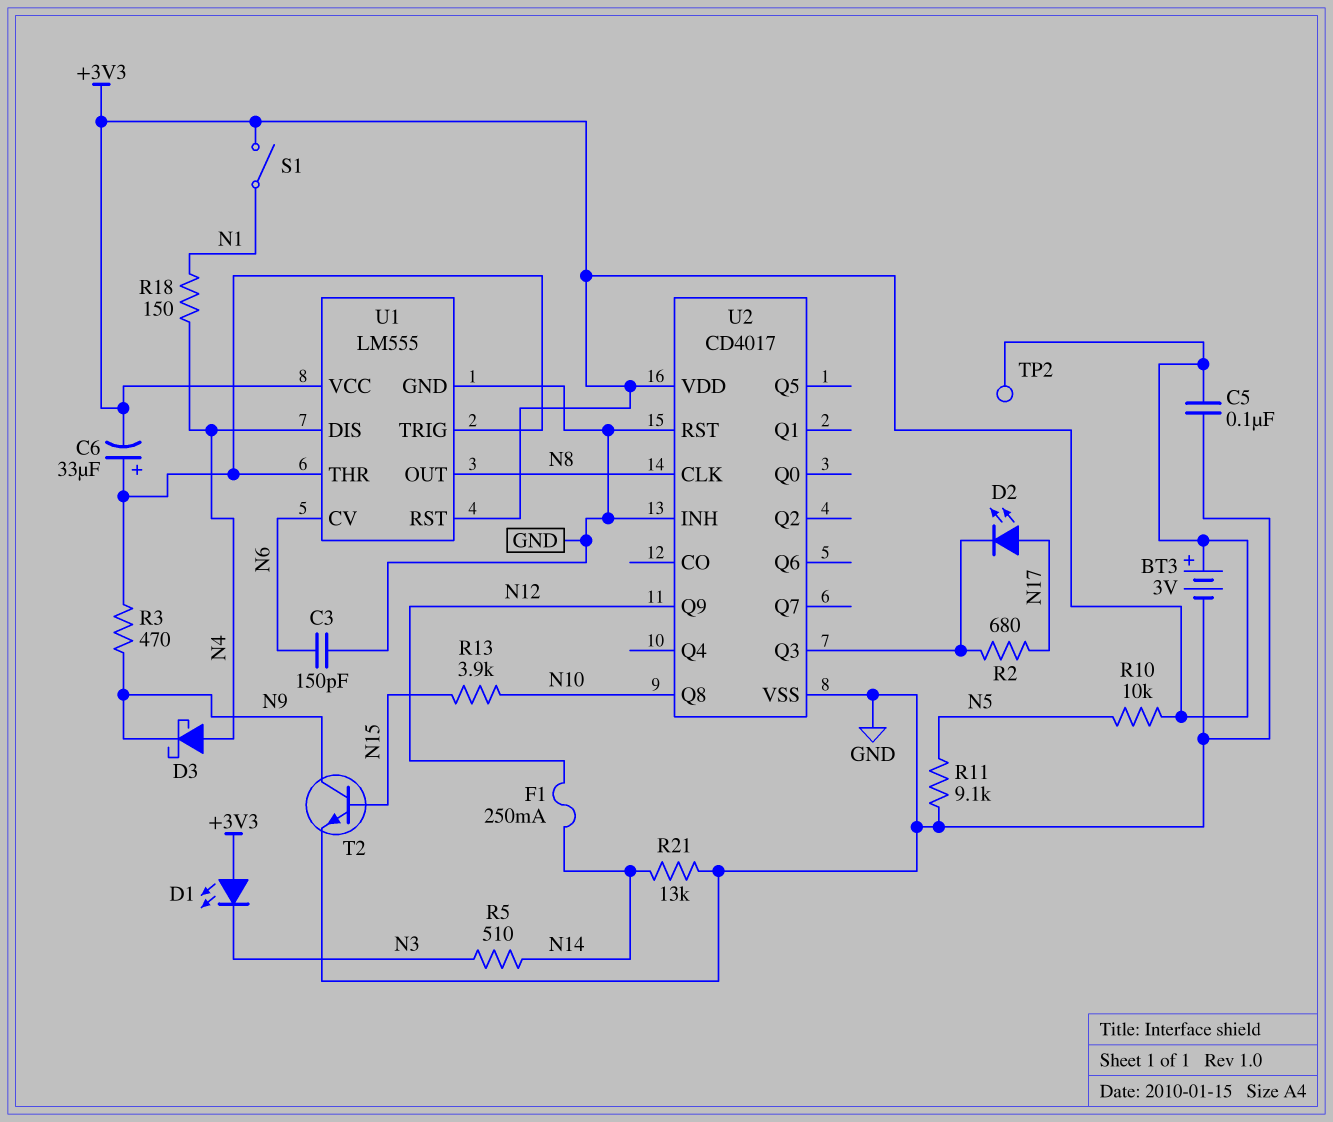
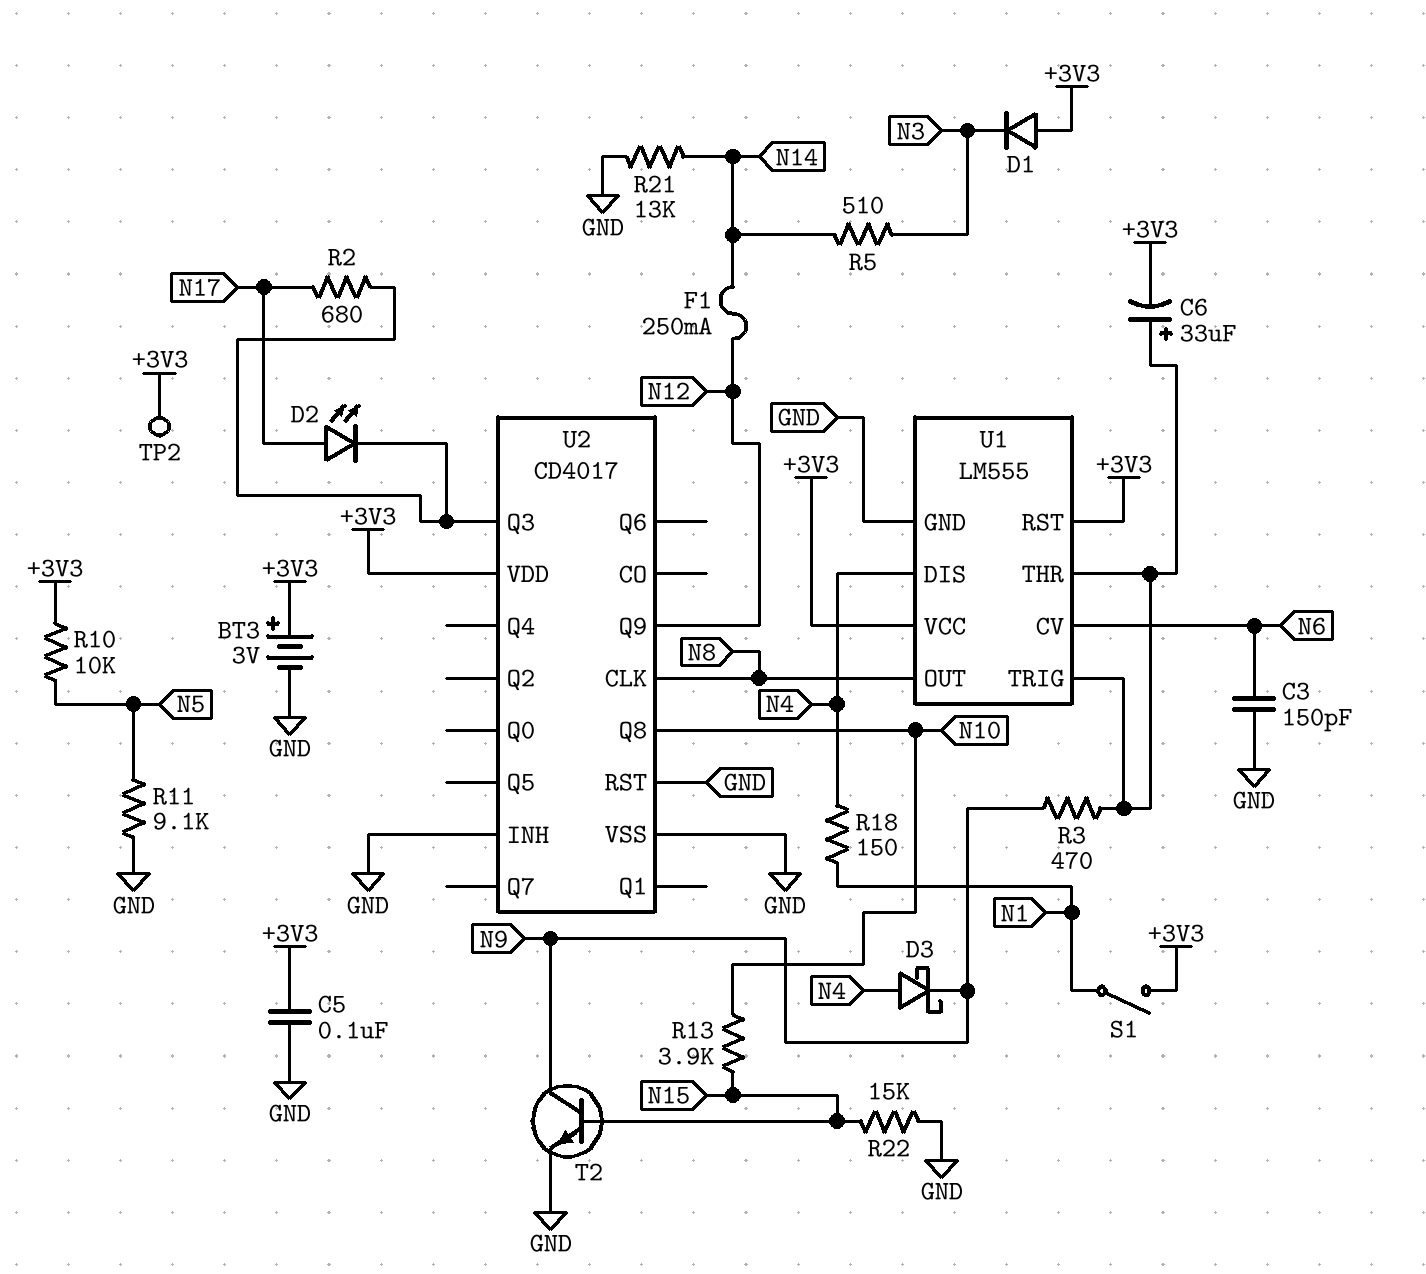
D1: LED (A +3V3, K N3) -> diode (A +3V3, K N3)
R22: none -> 15k (GND, N15)

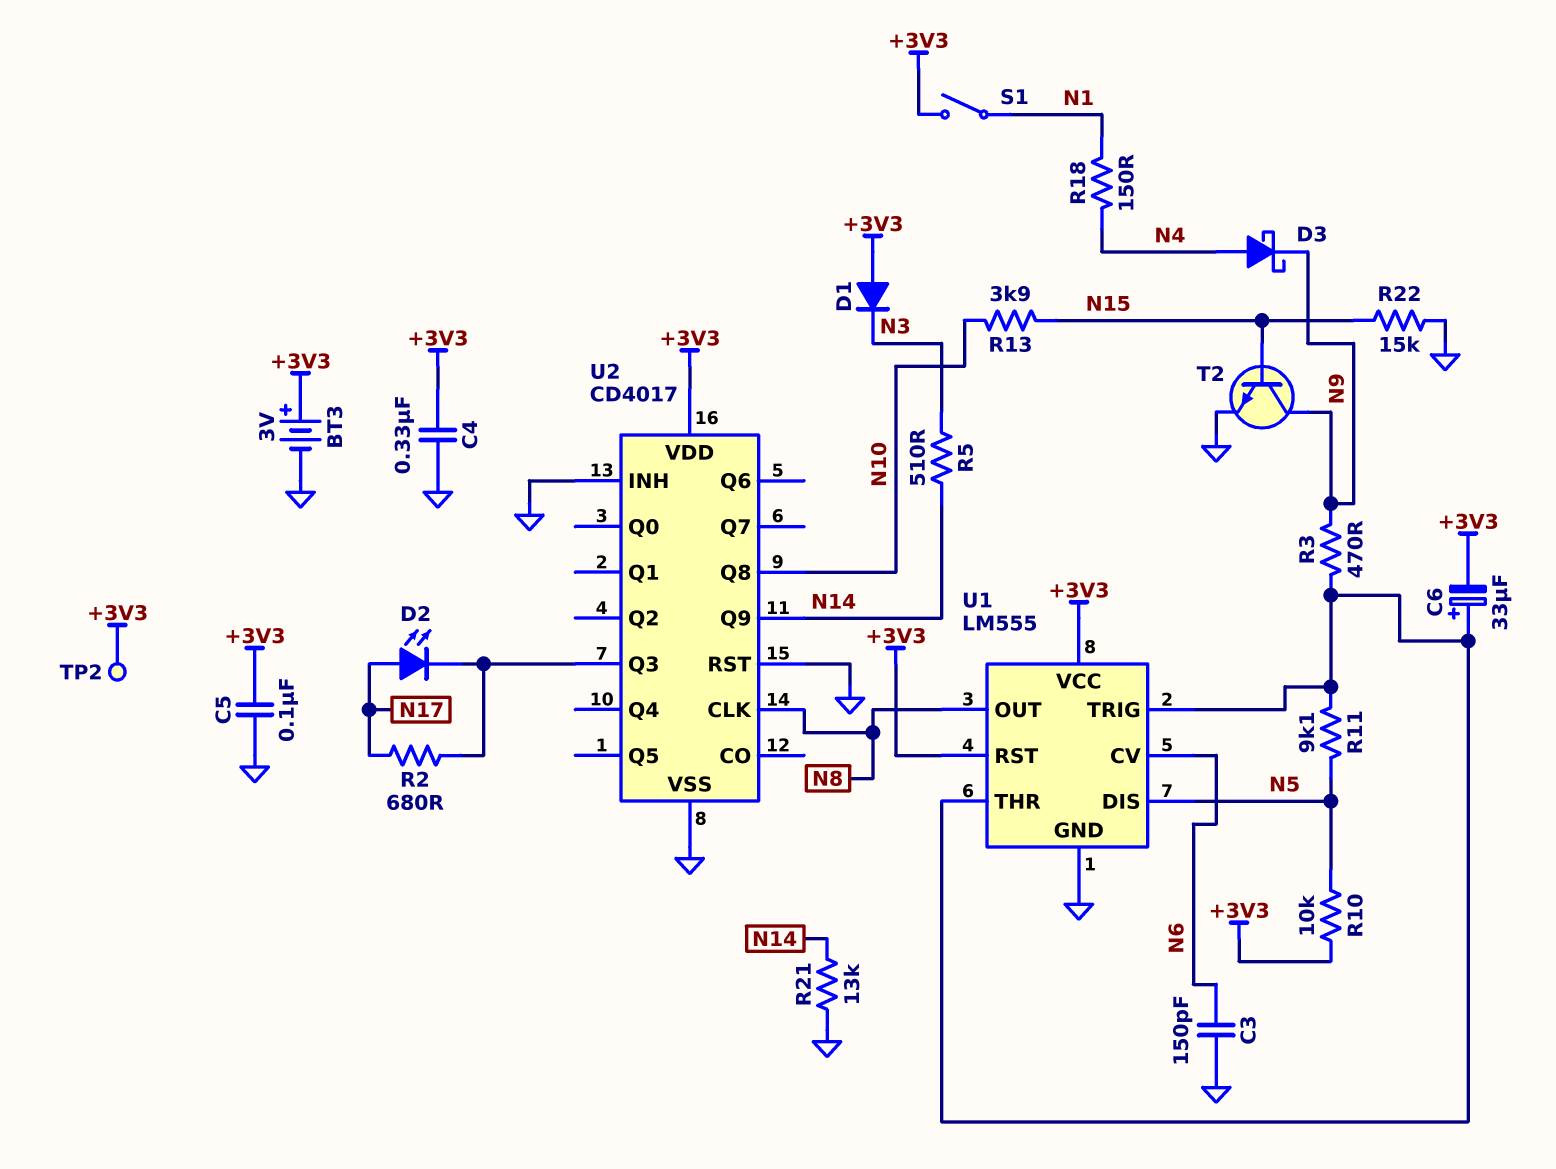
C4: none -> 330nF (+3V3, GND)
F1: 250mA (N12, N14) -> none
R11: 9.1k (GND, N5) -> 9.1k (N5, U1/THR)
U1 pin DIS: N4 -> N5
U2 pin Q9: N12 -> N14

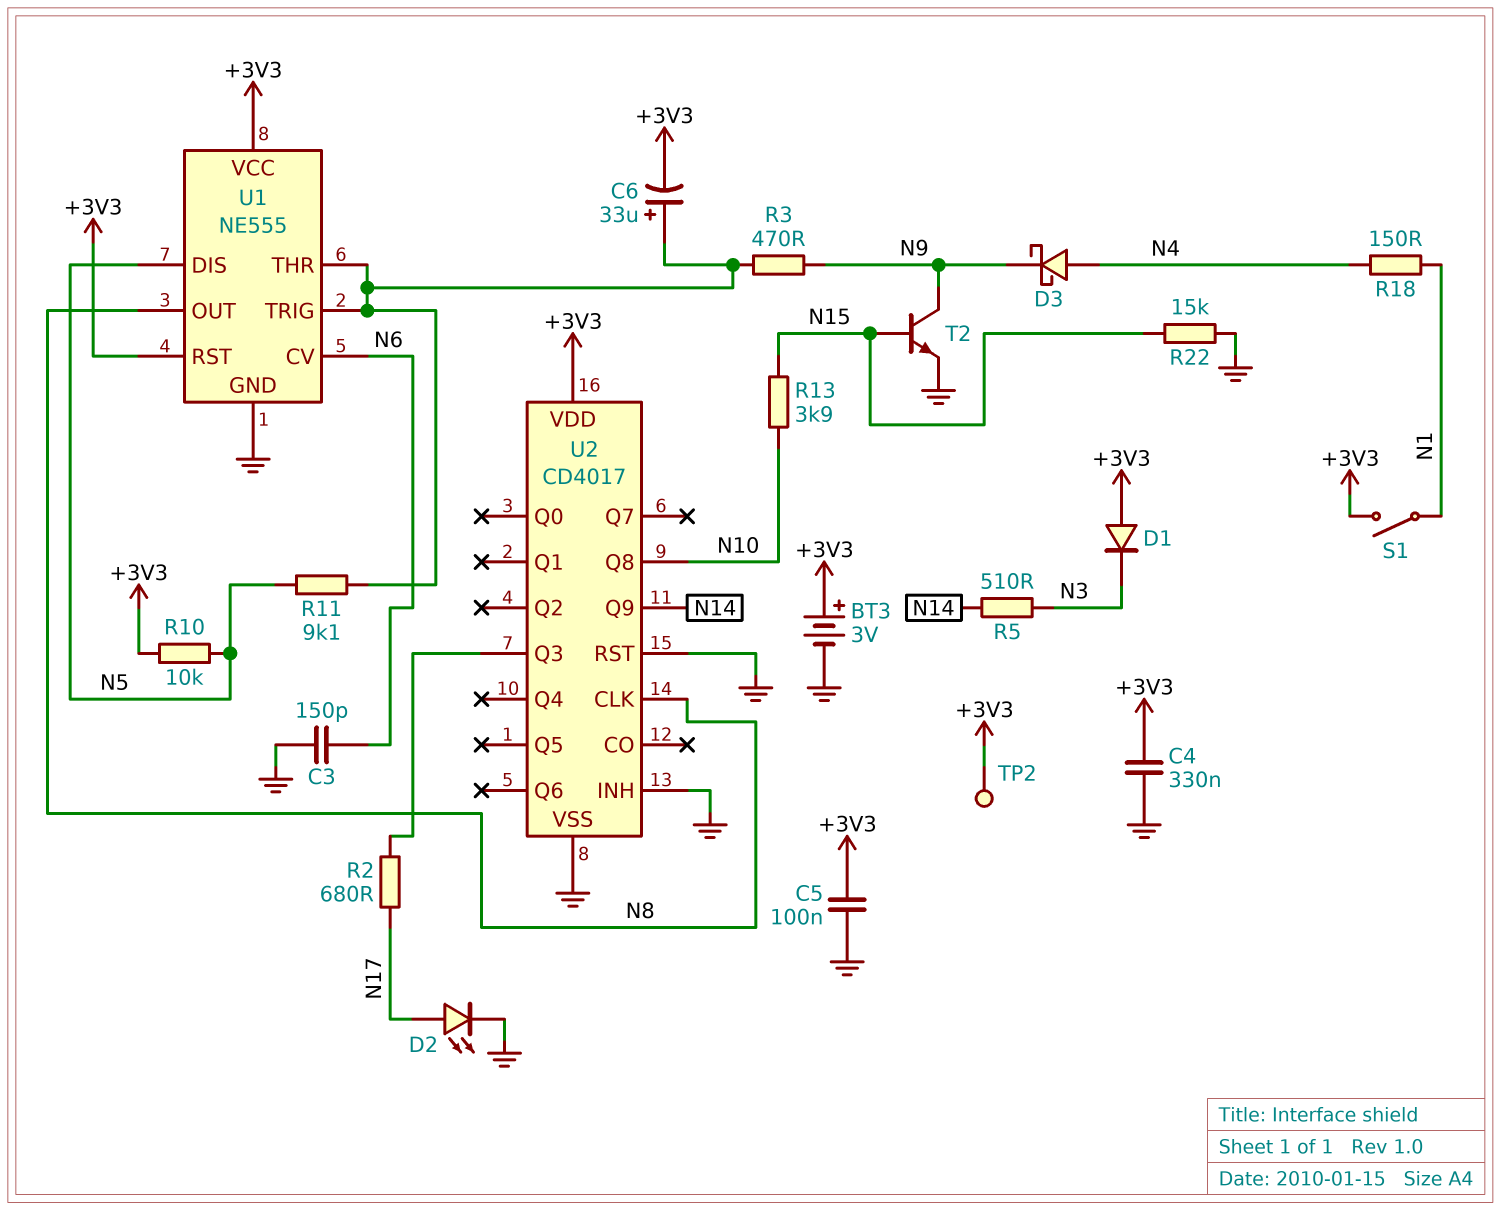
D2: LED (A N17, K U2/Q3) -> LED (A N17, K GND)
R21: 13k (GND, N14) -> none
U1: LM555 -> NE555

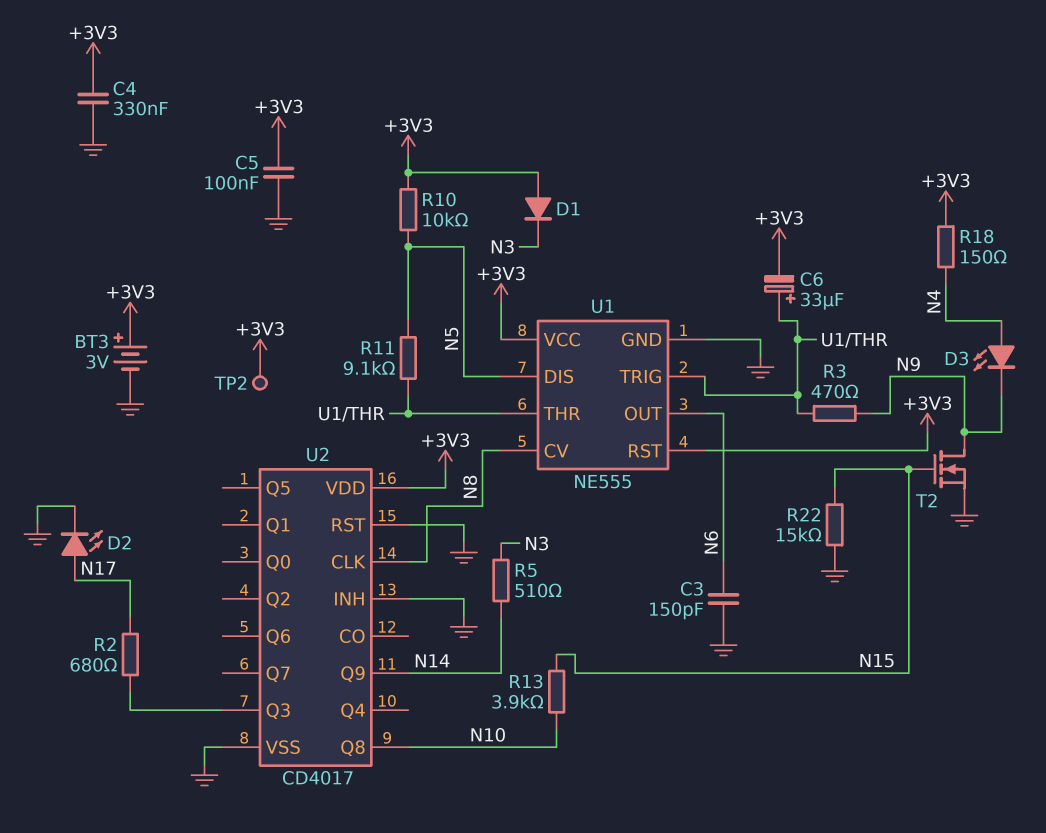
D3: schottky (A N4, K N9) -> LED (A N4, K N9)
R18: 150 (N1, N4) -> 150 (+3V3, N4)
S1: switch (+3V3, N1) -> none
T2: NPN (B N15, C N9, E GND) -> NMOS (G N15, D N9, S GND)
U1 pin CV: N6 -> N8
U1 pin OUT: N8 -> N6

